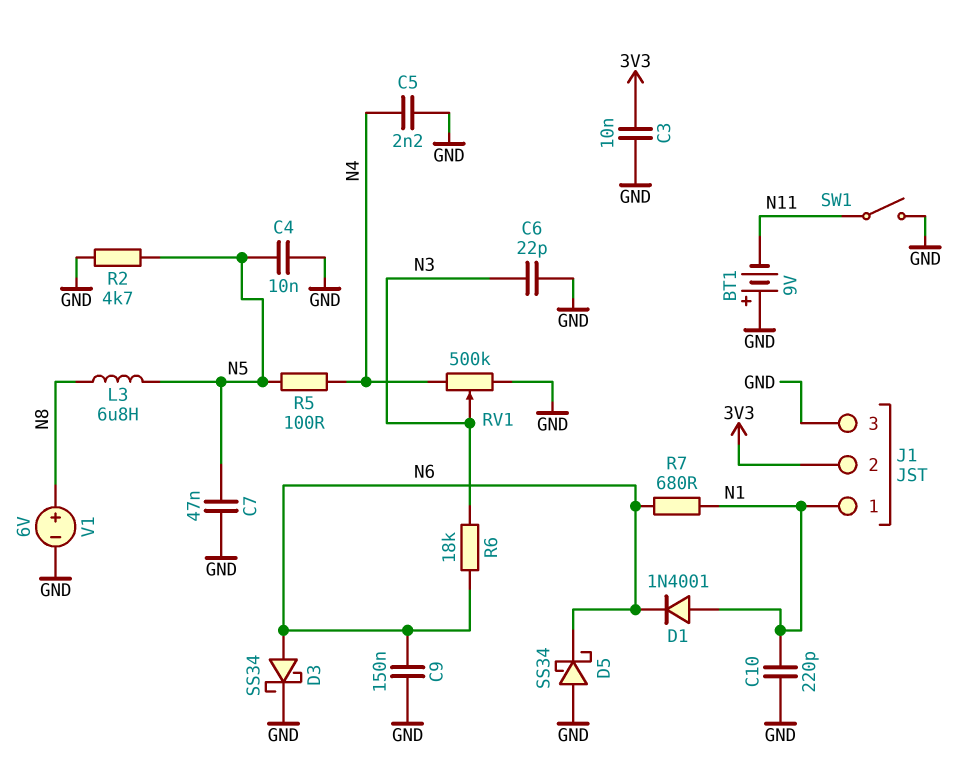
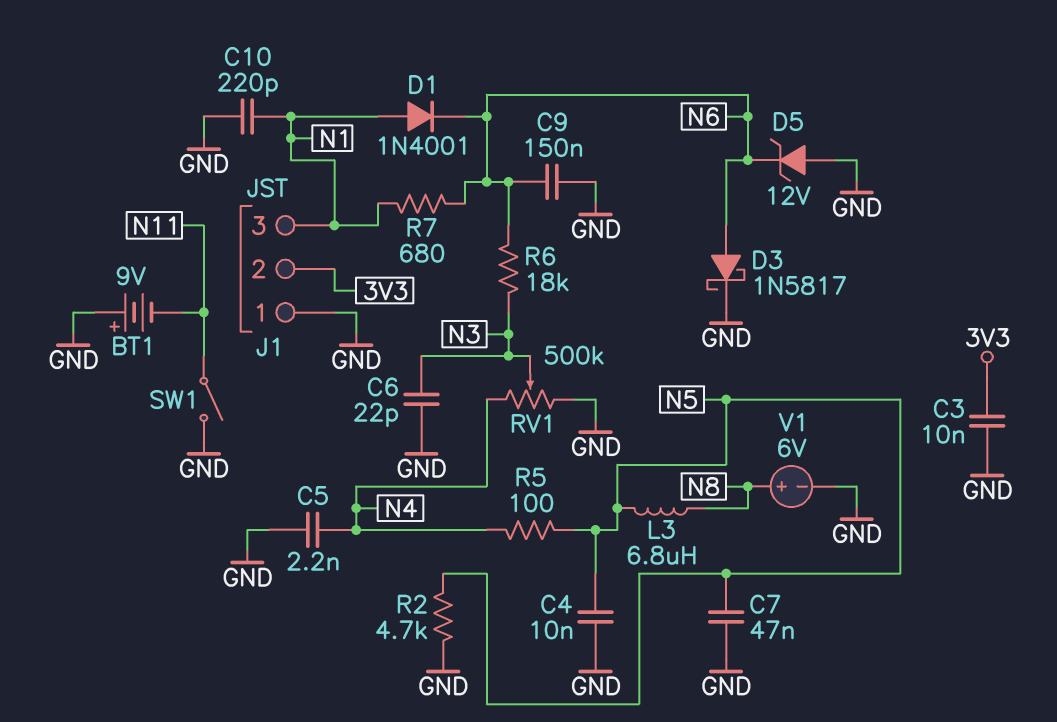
D3: schottky SS34 (A N6, K GND) -> schottky 1N5817 (A N6, K GND)
D5: schottky SS34 (A GND, K N6) -> zener 12V (A GND, K N6)
J1 pin 1: N1 -> GND
J1 pin 3: GND -> N1

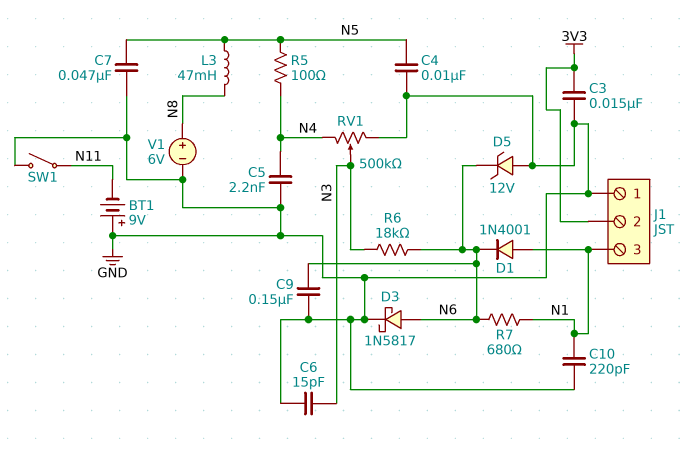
C3: 10nF (3V3, GND) -> 15nF (3V3, GND)
C6: 22pF (GND, N3) -> 15pF (GND, N3)
L3: 6.8uH (N5, N8) -> 47mH (N5, N8)
R2: 4.7k (GND, N5) -> none

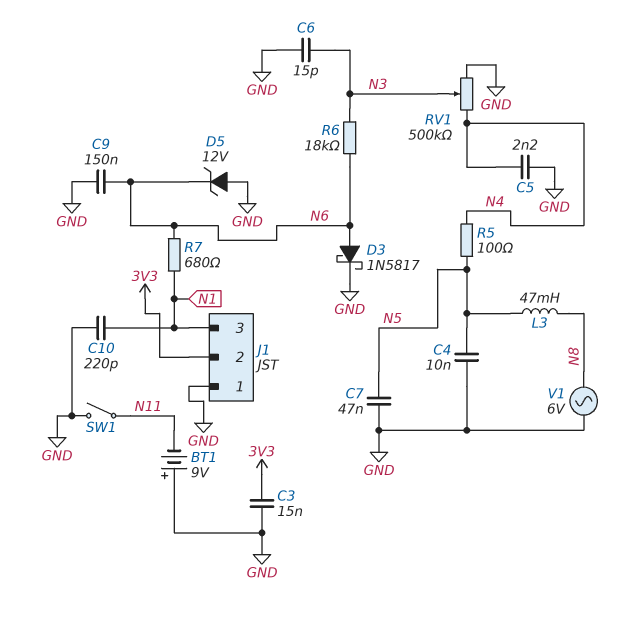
D1: diode 1N4001 (A N1, K N6) -> none
V1: 6V (plus N8, minus GND) -> AC 6V (GND, N8)

